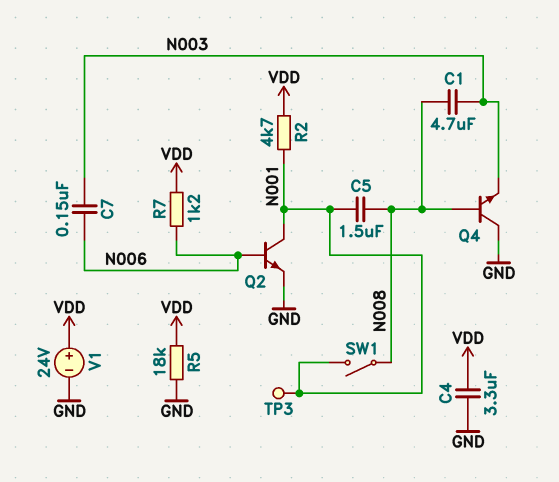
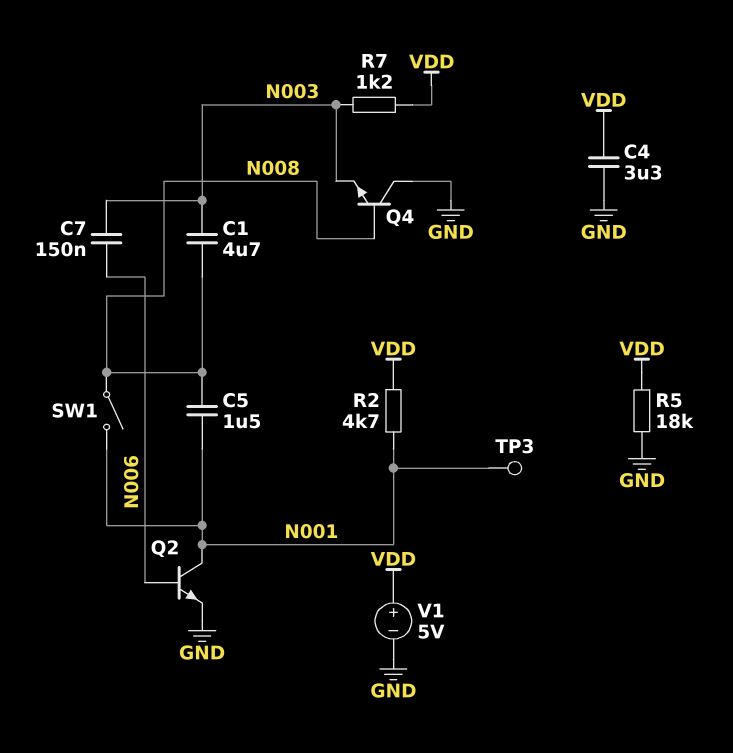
R7: 1.2k (N006, VDD) -> 1.2k (N003, VDD)
V1: 24V (plus VDD, minus GND) -> 5V (plus VDD, minus GND)

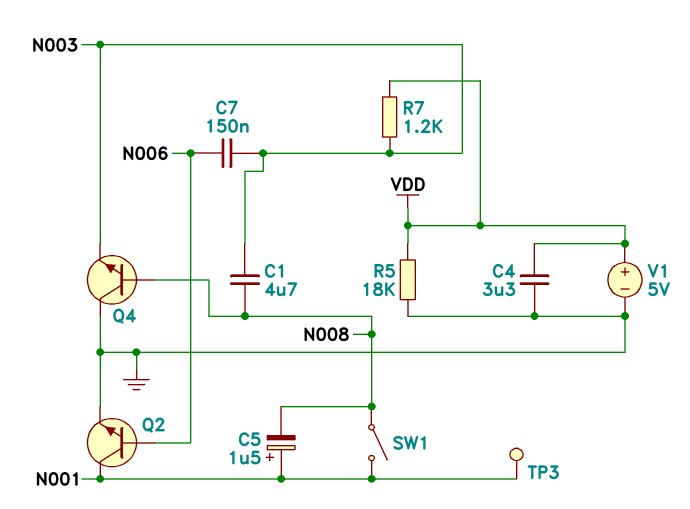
C5: 1.5uF (N001, N008) -> 1.5uF (plus N001, minus N008)
R2: 4.7k (N001, VDD) -> none

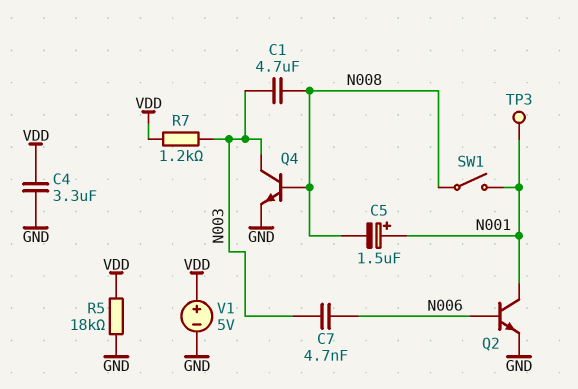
C7: 150nF (N003, N006) -> 4.7nF (N003, N006)
Q4: NPN (B N008, C GND, E N003) -> NPN (B N008, C N003, E GND)

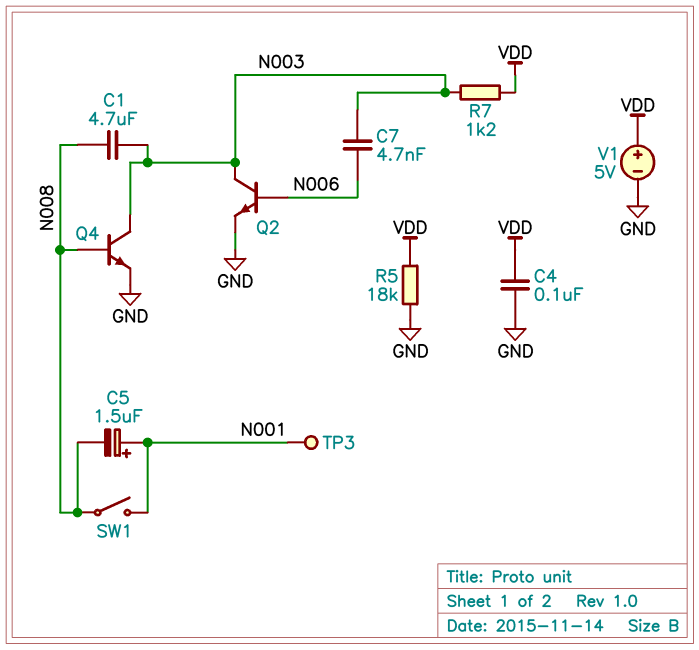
C4: 3.3uF (GND, VDD) -> 100nF (GND, VDD)
Q2: NPN (B N006, C N001, E GND) -> NPN (B N006, C N003, E GND)

